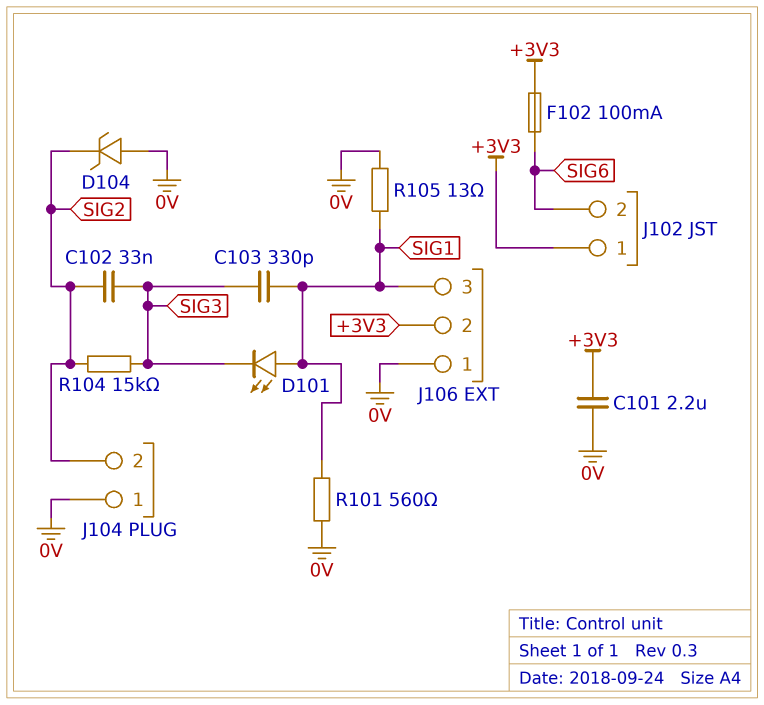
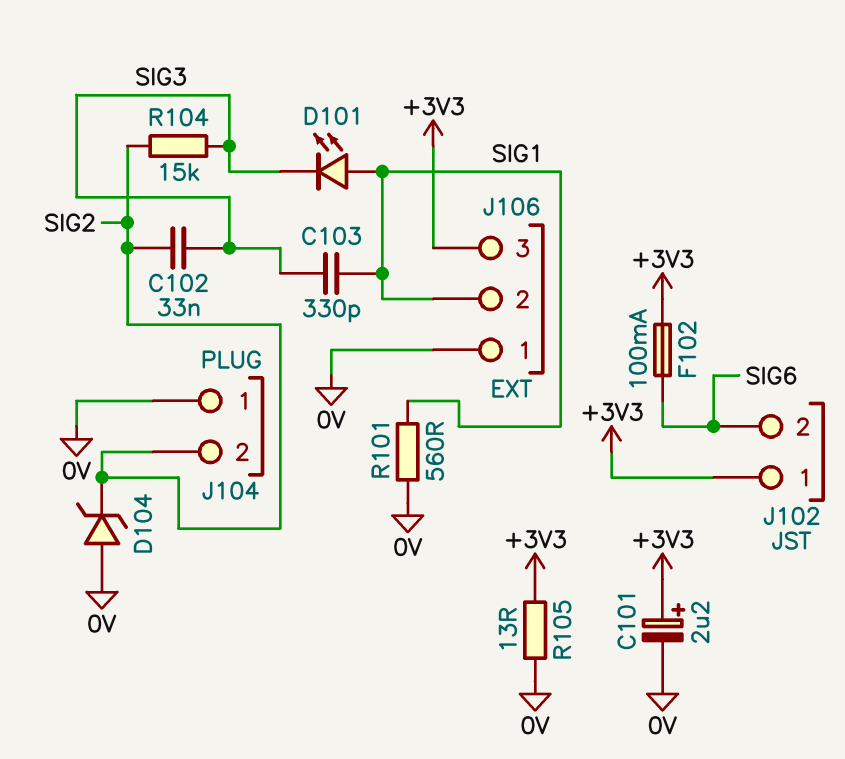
C101: 2.2uF (+3V3, 0V) -> 2.2uF (plus +3V3, minus 0V)
J106 pin 2: +3V3 -> SIG1
J106 pin 3: SIG1 -> +3V3
R105: 13 (0V, SIG1) -> 13 (+3V3, 0V)

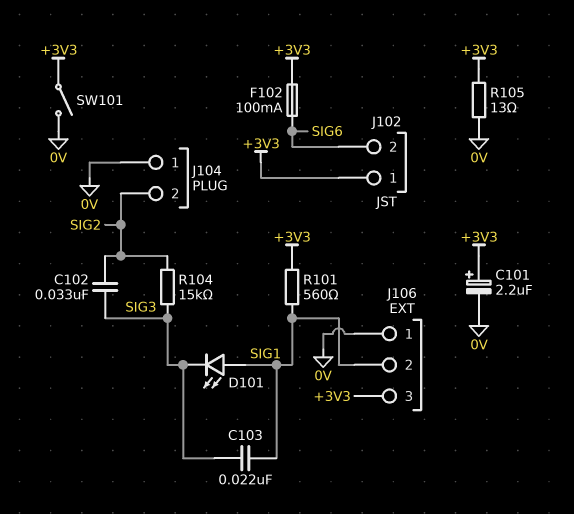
C103: 330pF (SIG1, SIG3) -> 22nF (SIG1, SIG3)
D104: zener (A 0V, K SIG2) -> none
R101: 560 (0V, SIG1) -> 560 (+3V3, SIG1)
SW101: none -> switch (+3V3, 0V)

